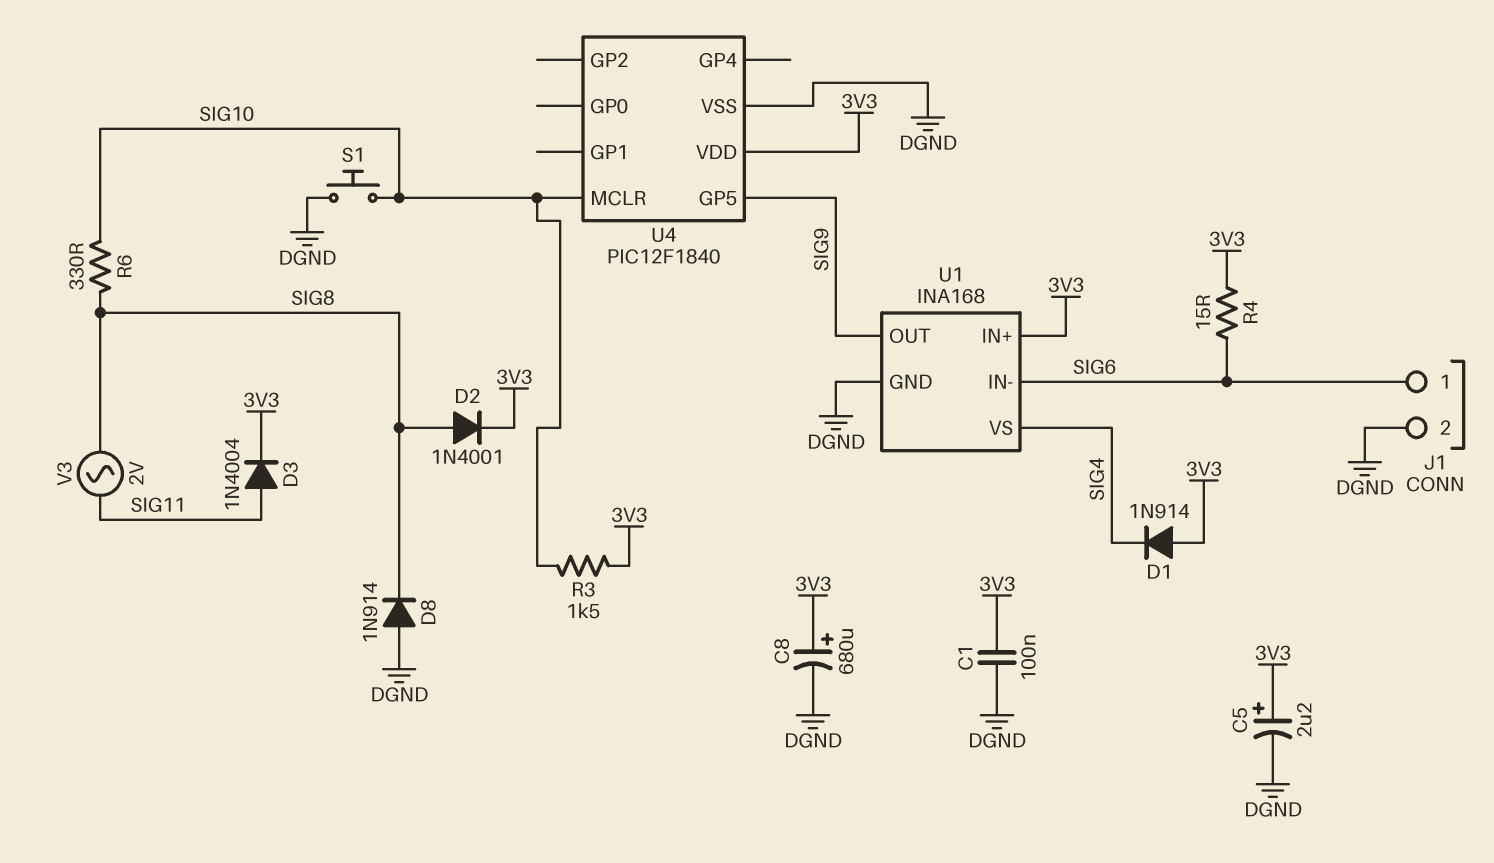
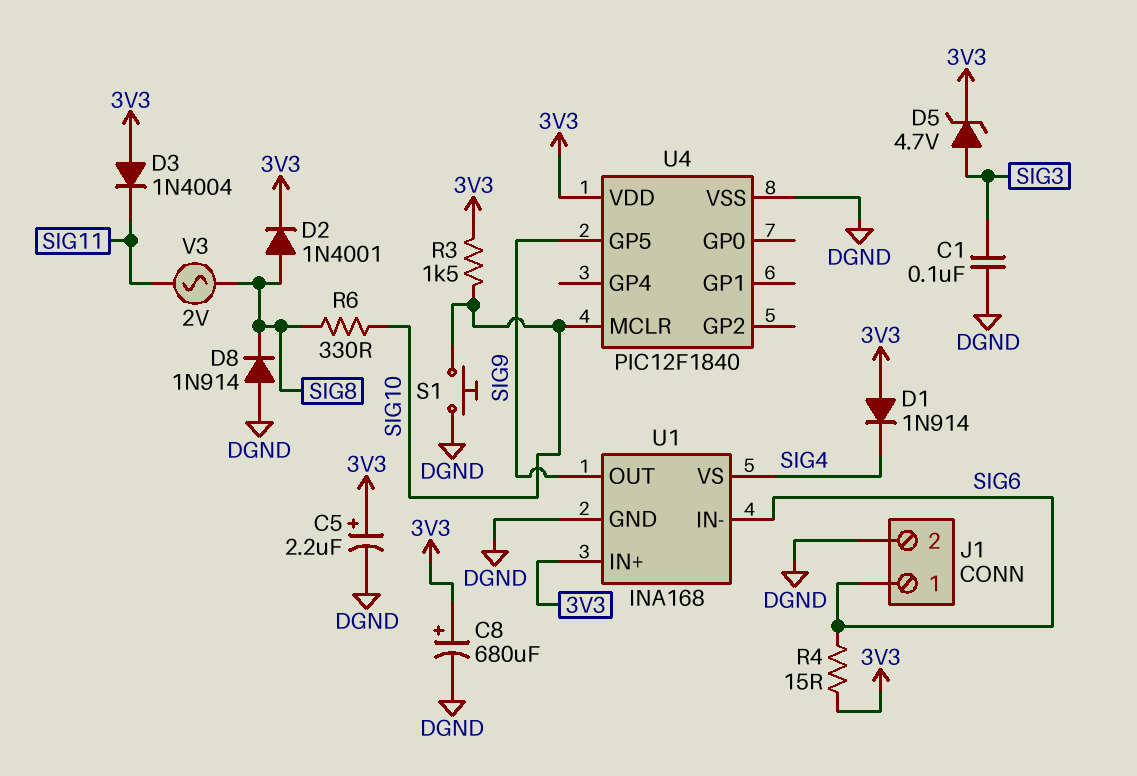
C1: 100nF (3V3, DGND) -> 100nF (DGND, SIG3)
D3: diode 1N4004 (A SIG11, K 3V3) -> diode 1N4004 (A 3V3, K SIG11)
D5: none -> zener 4.7V (A SIG3, K 3V3)

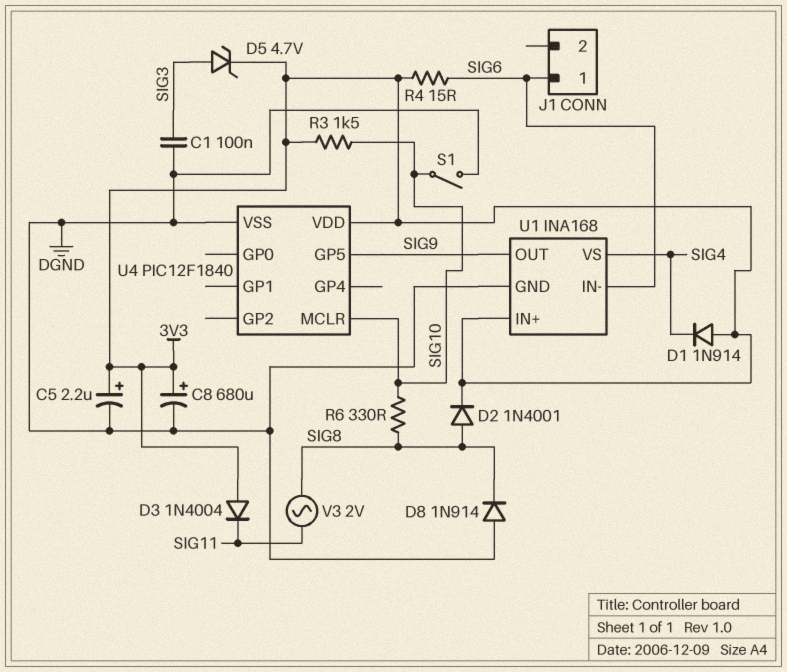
J1 pin 2: DGND -> none
S1: button (DGND, SIG10) -> switch (DGND, SIG10)

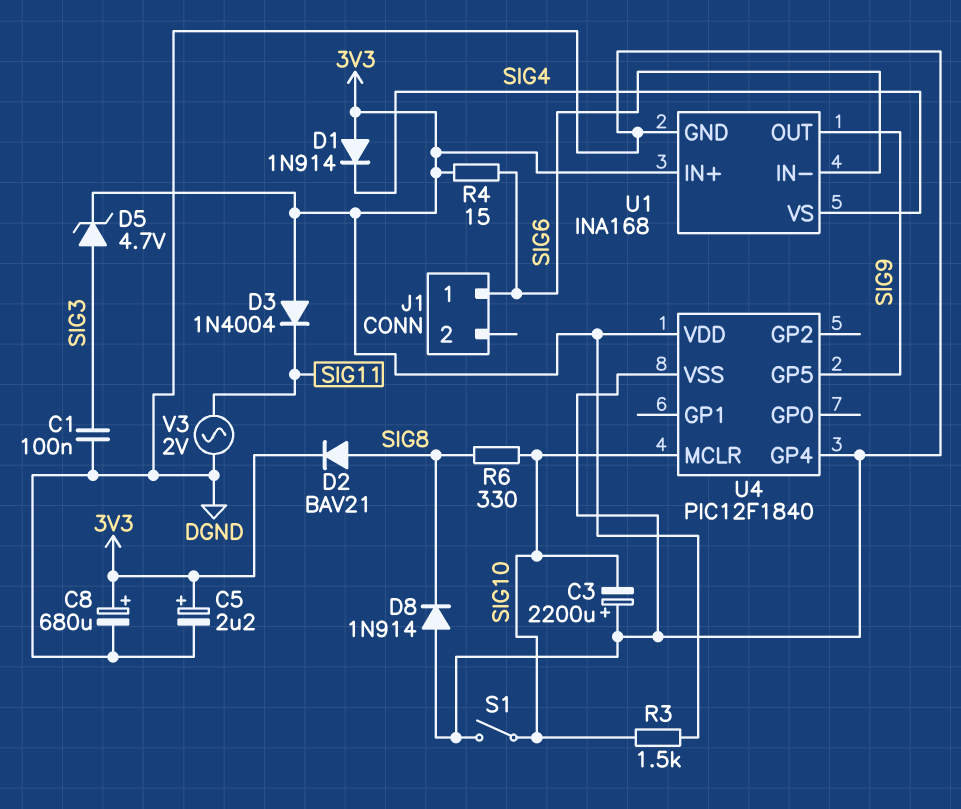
C3: none -> 2200uF (plus DGND, minus SIG10)
D2: diode 1N4001 (A SIG8, K 3V3) -> diode BAV21 (A SIG8, K 3V3)
U4 pin GP4: none -> DGND
V3: AC 2V (SIG8, SIG11) -> AC 2V (DGND, SIG11)

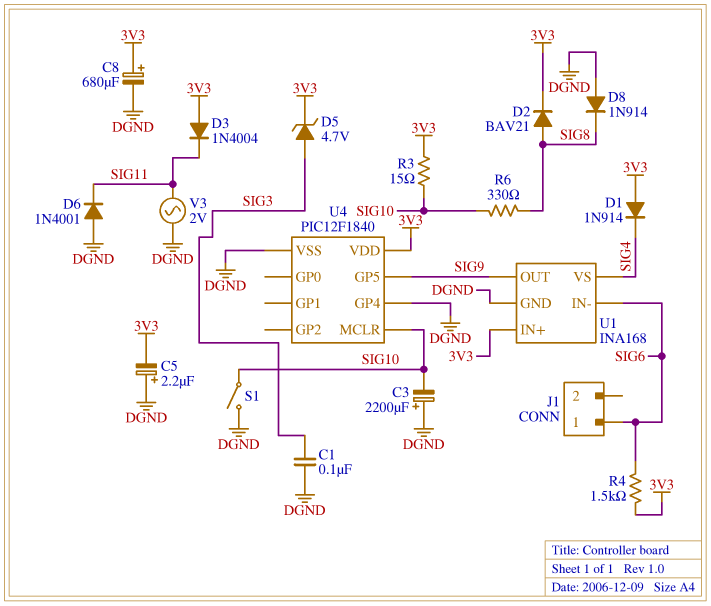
C5: 2.2uF (plus 3V3, minus DGND) -> 2.2uF (plus DGND, minus 3V3)
D6: none -> diode 1N4001 (A DGND, K SIG11)
R3: 1.5k (3V3, SIG10) -> 15 (3V3, SIG10)
R4: 15 (3V3, SIG6) -> 1.5k (3V3, SIG6)

